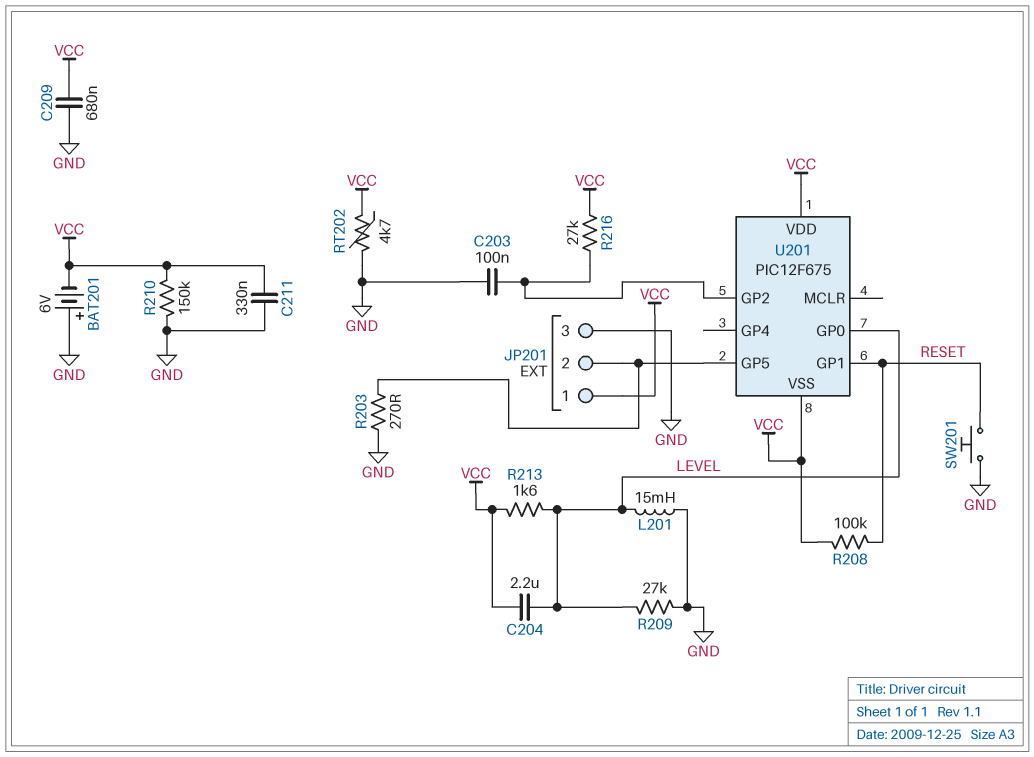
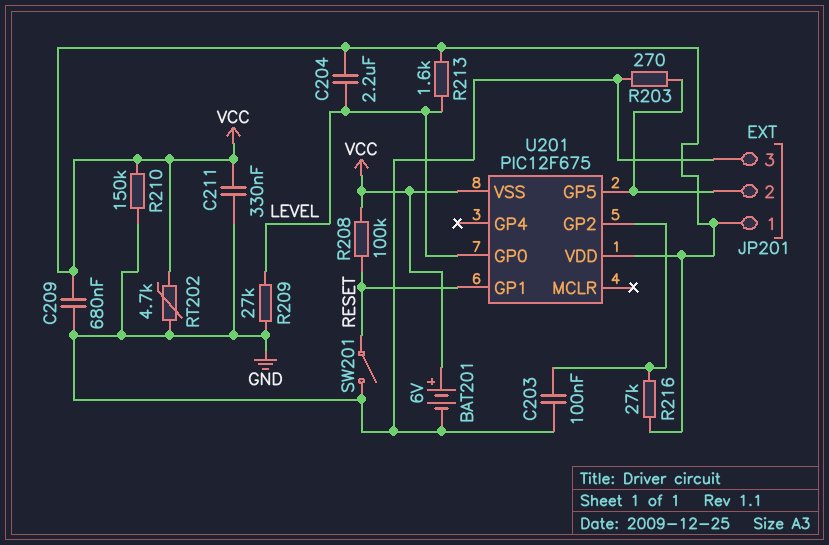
BAT201: 6V (plus GND, minus VCC) -> 6V (plus VCC, minus GND)
L201: 15mH (GND, LEVEL) -> none
SW201: button (GND, RESET) -> switch (GND, RESET)

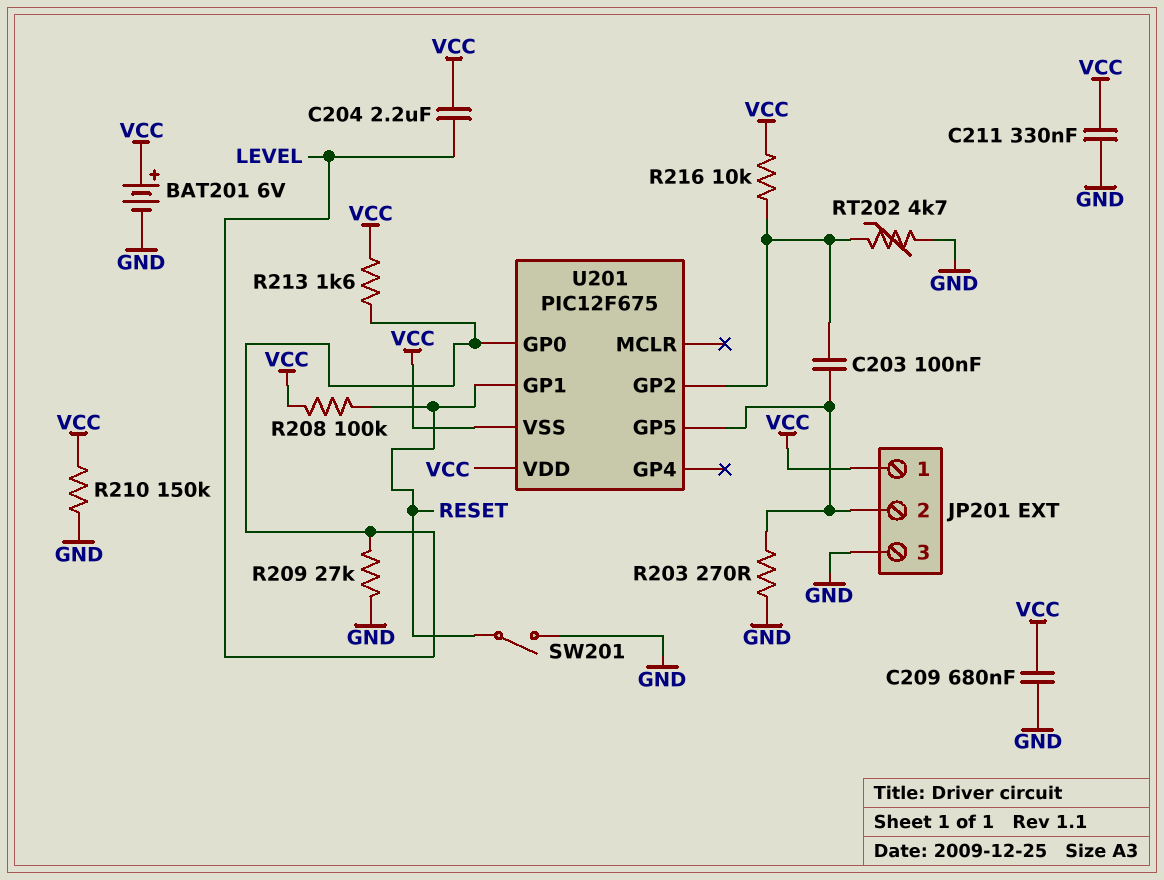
C203: 100nF (GND, U201/GP2) -> 100nF (JP201/2, U201/GP2)
R216: 27k (U201/GP2, VCC) -> 10k (U201/GP2, VCC)
RT202: 4.7k (GND, VCC) -> 4.7k (GND, U201/GP2)

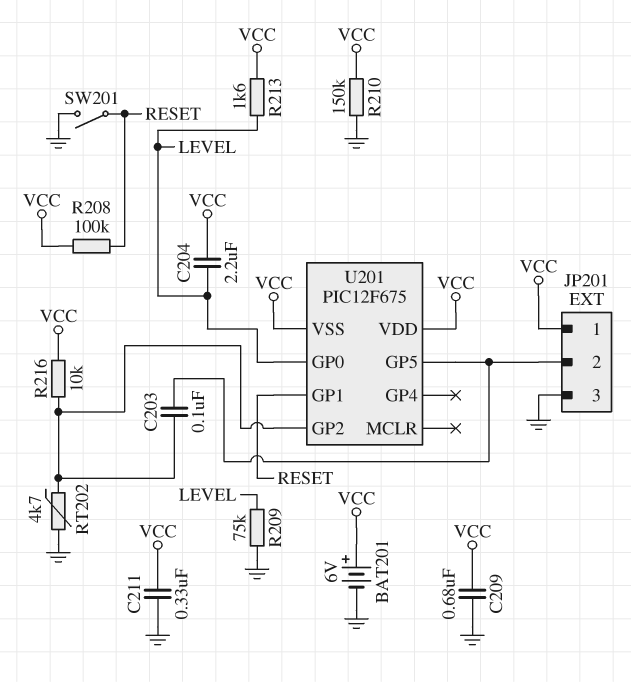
R203: 270 (GND, JP201/2) -> none
R209: 27k (GND, LEVEL) -> 75k (GND, LEVEL)

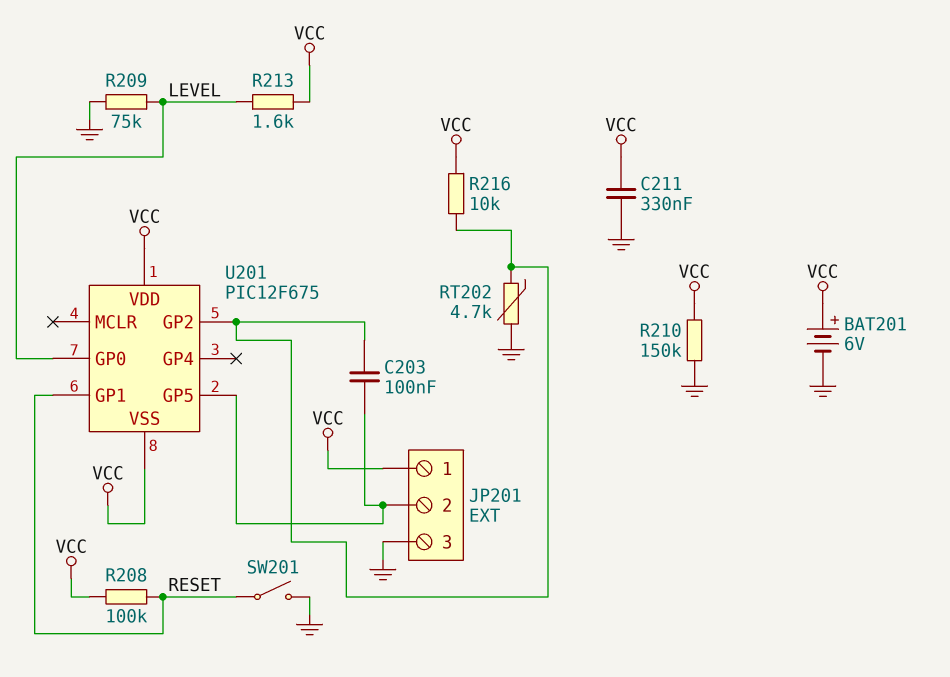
C204: 2.2uF (LEVEL, VCC) -> none
C209: 680nF (GND, VCC) -> none

